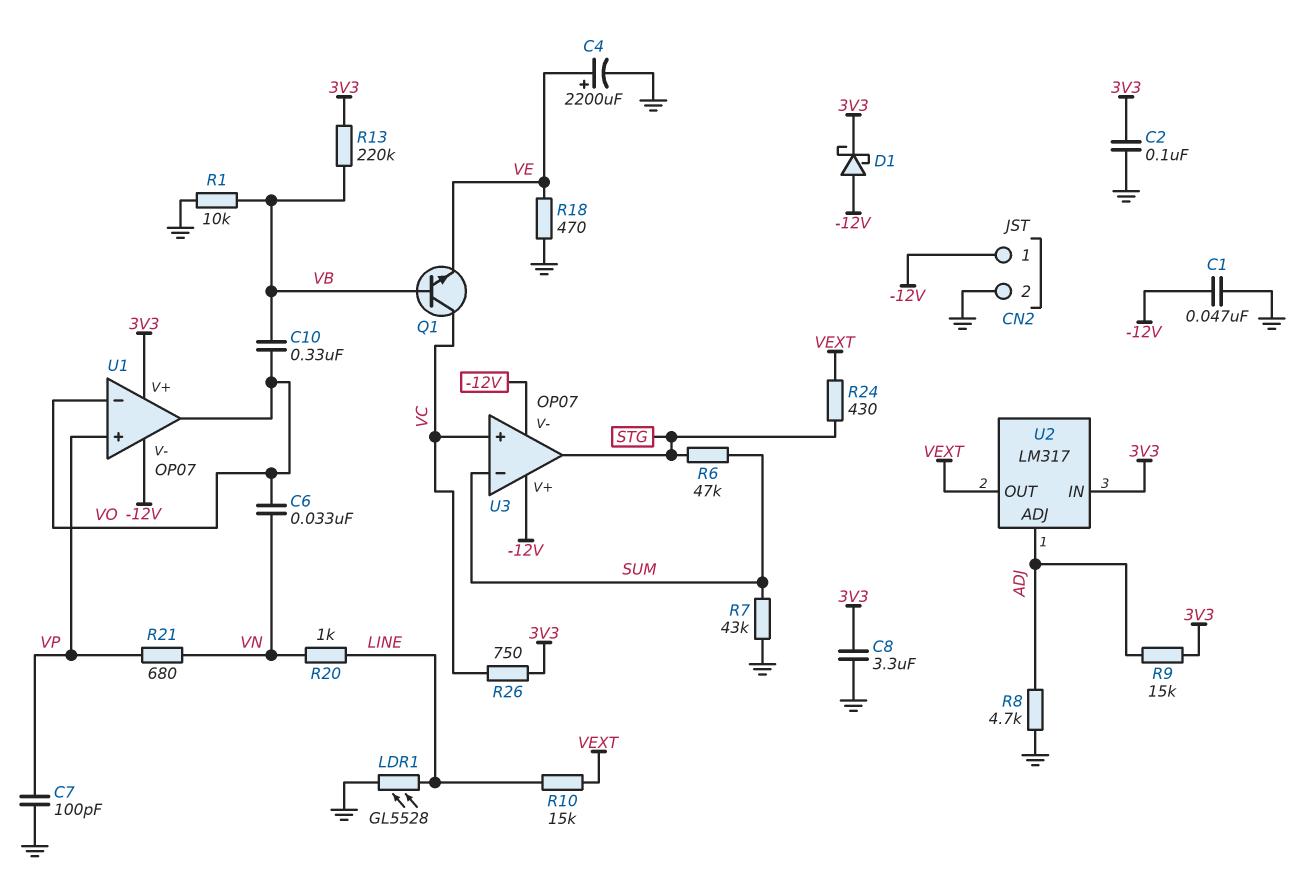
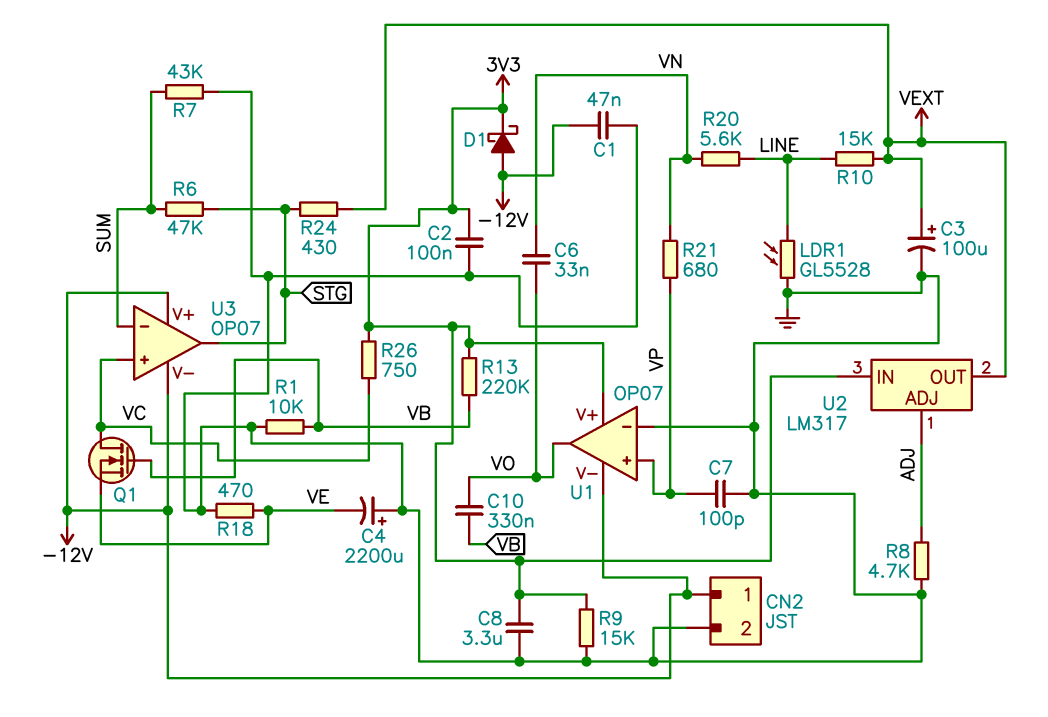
C3: none -> 100uF (plus VEXT, minus GND)
C4: 2200uF (plus VE, minus GND) -> 2200uF (plus GND, minus VE)
Q1: NPN (B VB, C VC, E VE) -> NMOS (G VB, D VC, S VE)
R9: 15k (3V3, ADJ) -> 15k (3V3, GND)
R20: 1k (LINE, VN) -> 5.6k (LINE, VN)
U1 pin in-: VO -> GND

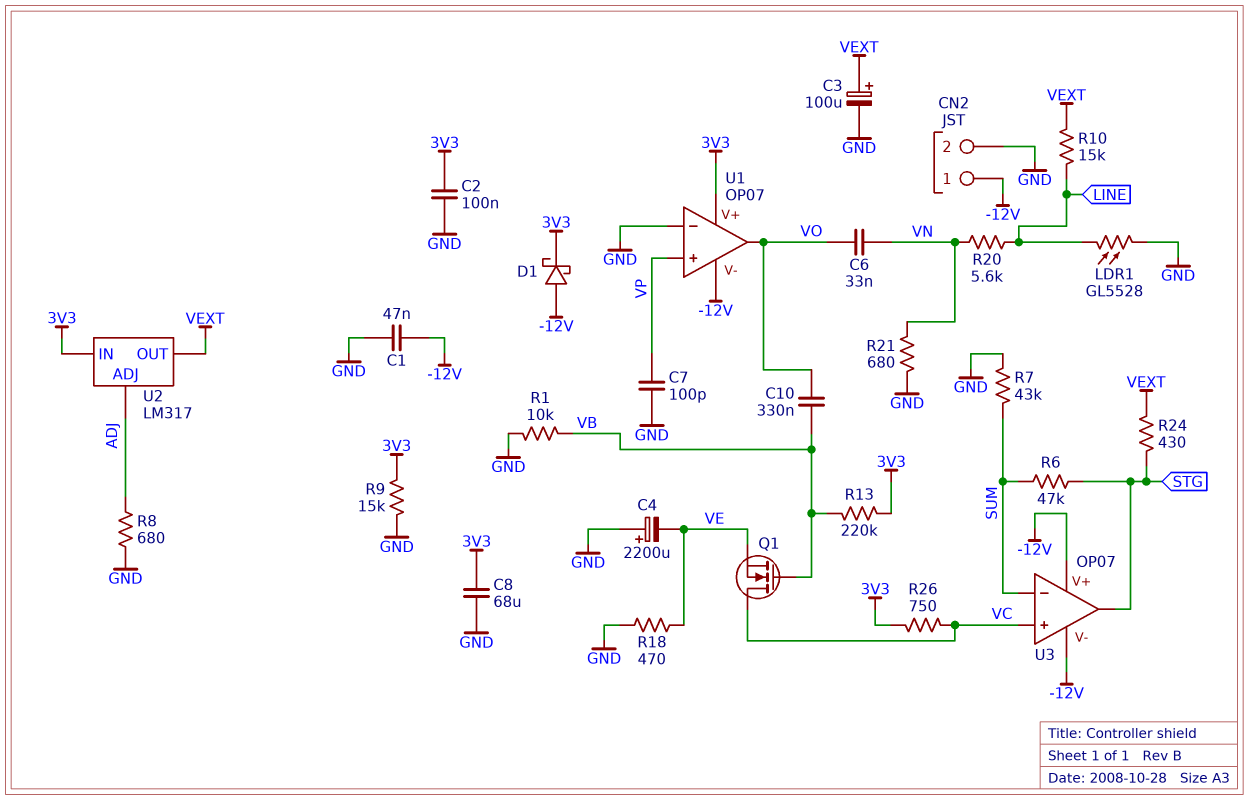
C8: 3.3uF (3V3, GND) -> 68uF (3V3, GND)
R8: 4.7k (ADJ, GND) -> 680 (ADJ, GND)
R21: 680 (VN, VP) -> 680 (GND, VN)

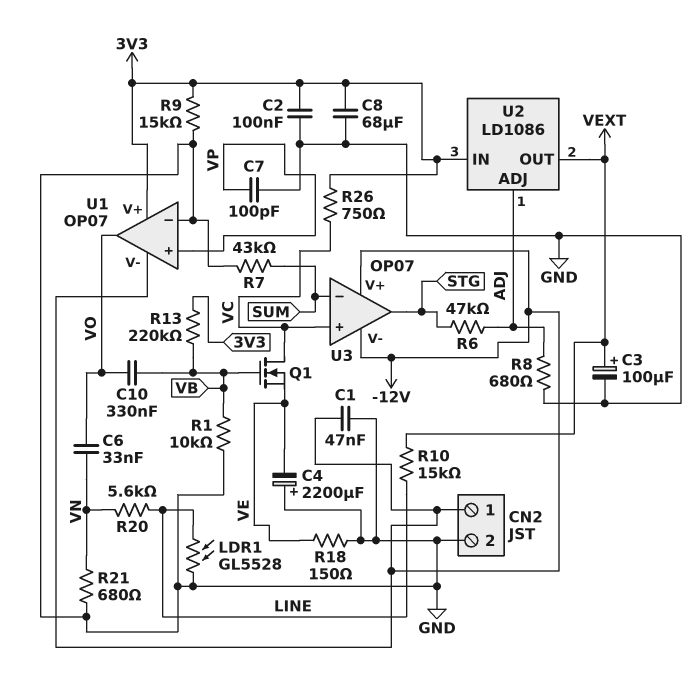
D1: schottky (A -12V, K 3V3) -> none
R6: 47k (STG, SUM) -> 47k (ADJ, STG)
R18: 470 (GND, VE) -> 150 (GND, VE)
R24: 430 (STG, VEXT) -> none
U2: LM317 -> LD1086

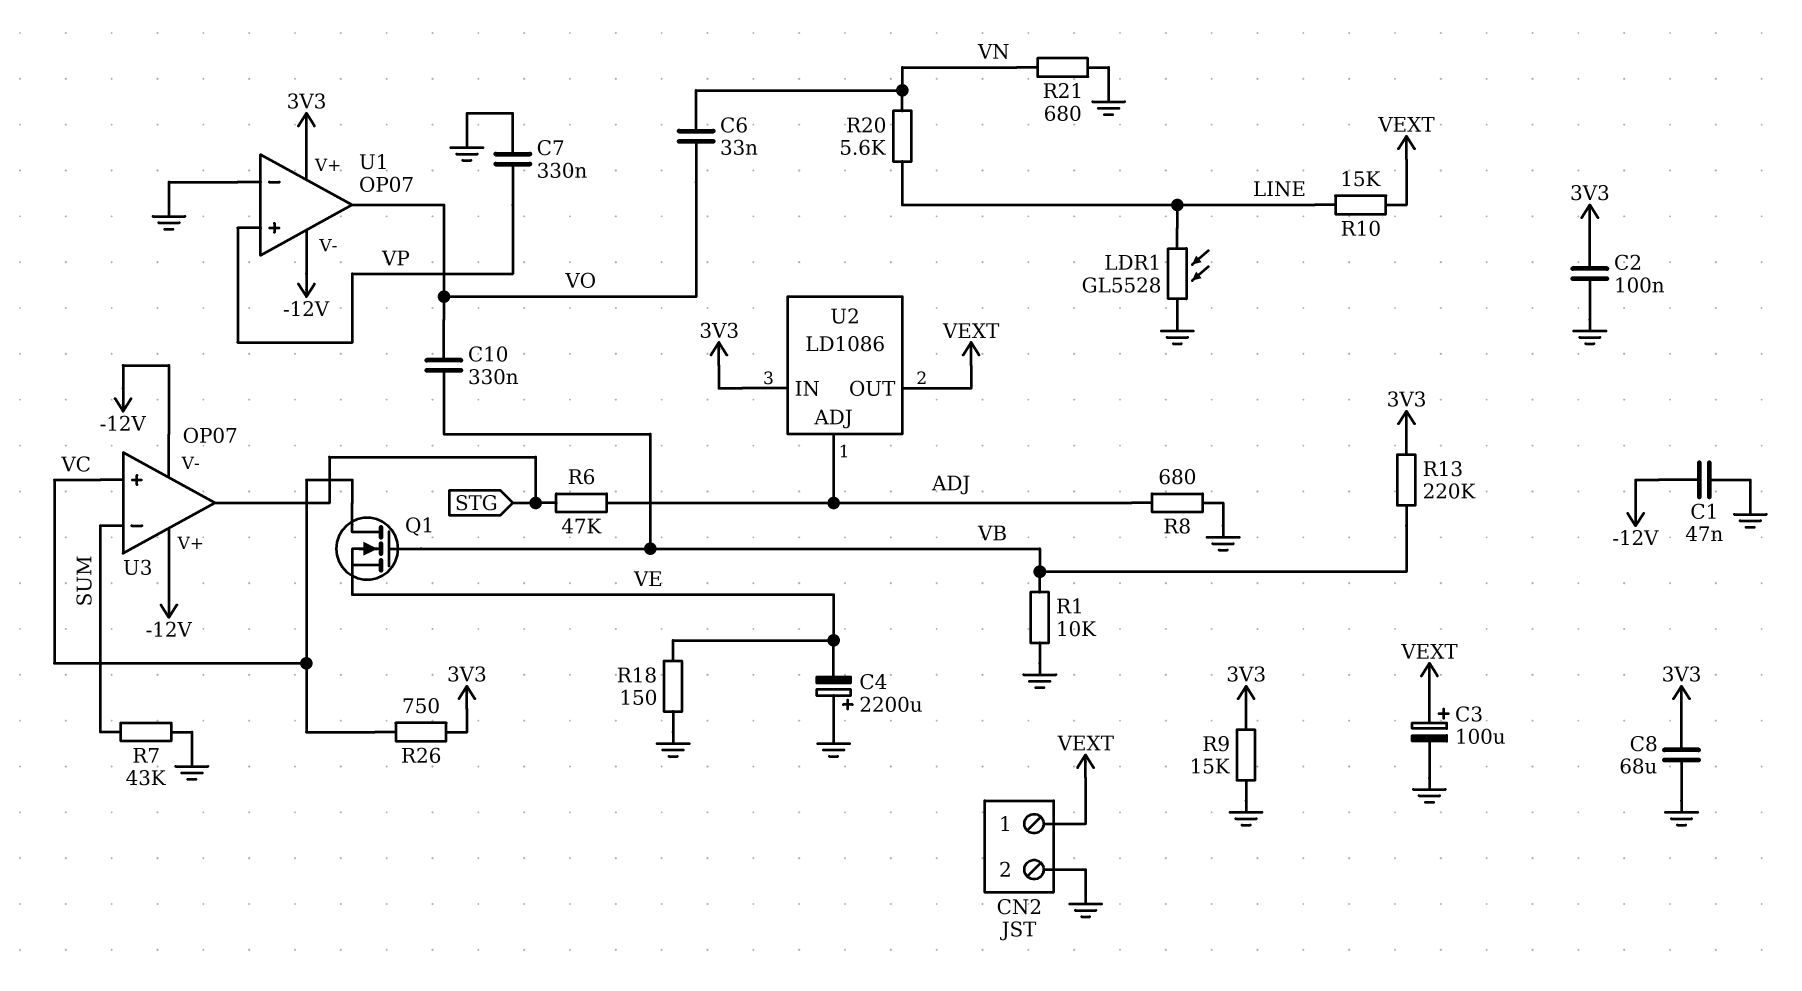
C7: 100pF (GND, VP) -> 330nF (GND, VP)
CN2 pin 1: -12V -> VEXT

